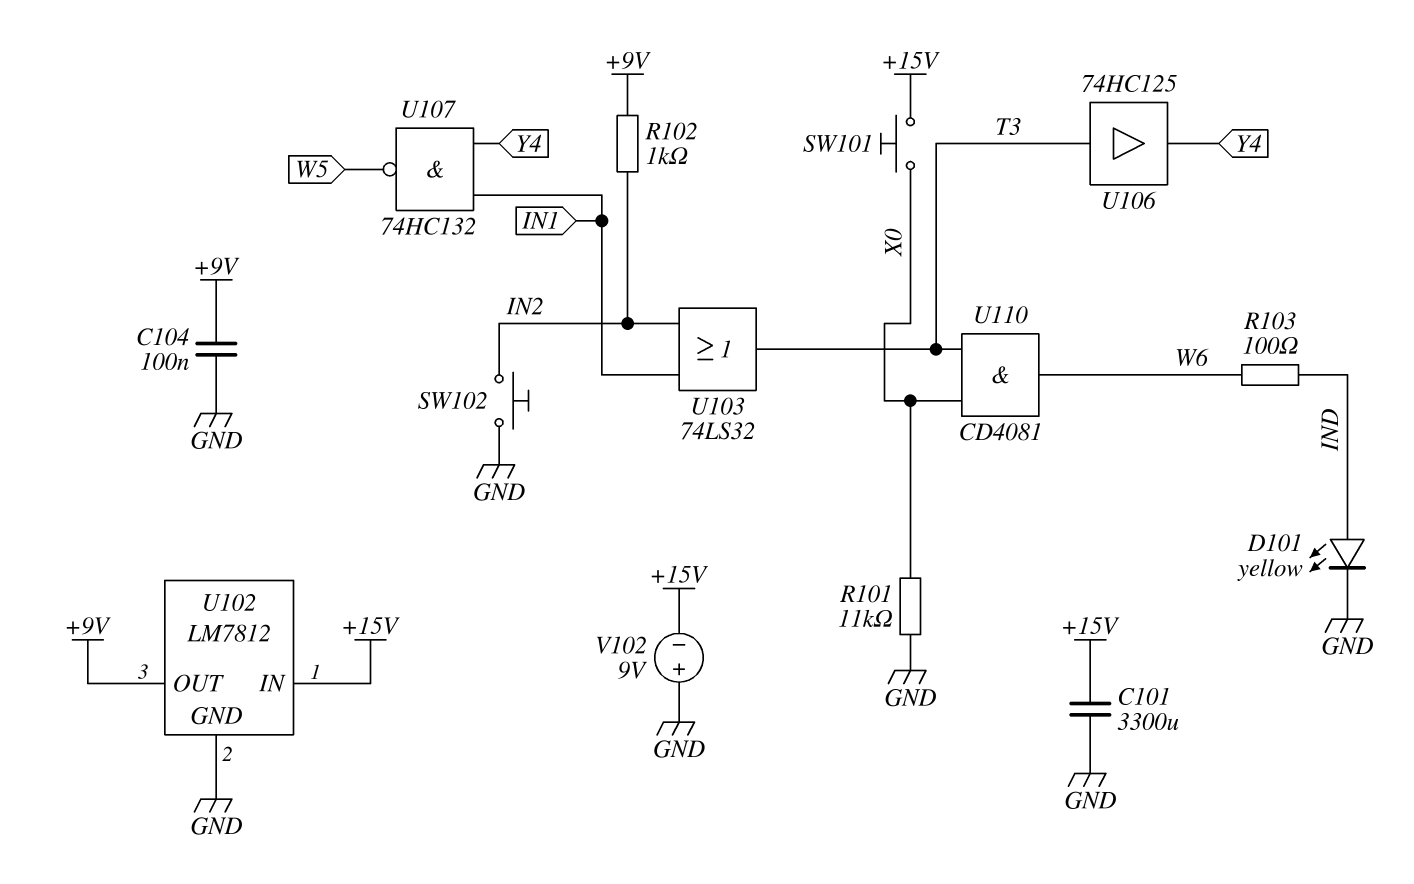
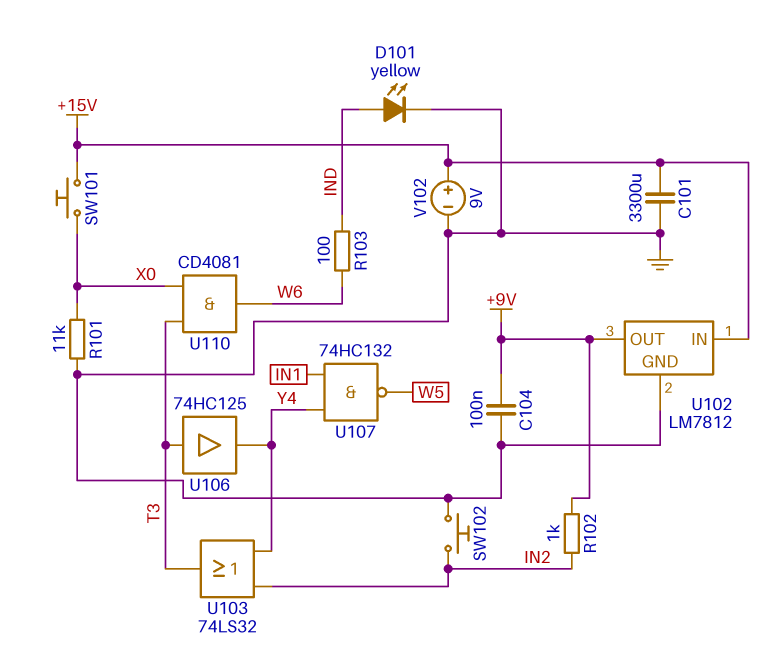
U103: OR 74LS32 (in IN1, in IN2, out T3) -> OR 74LS32 (in IN2, in Y4, out T3)
V102: 9V (plus GND, minus +15V) -> 9V (plus +15V, minus GND)

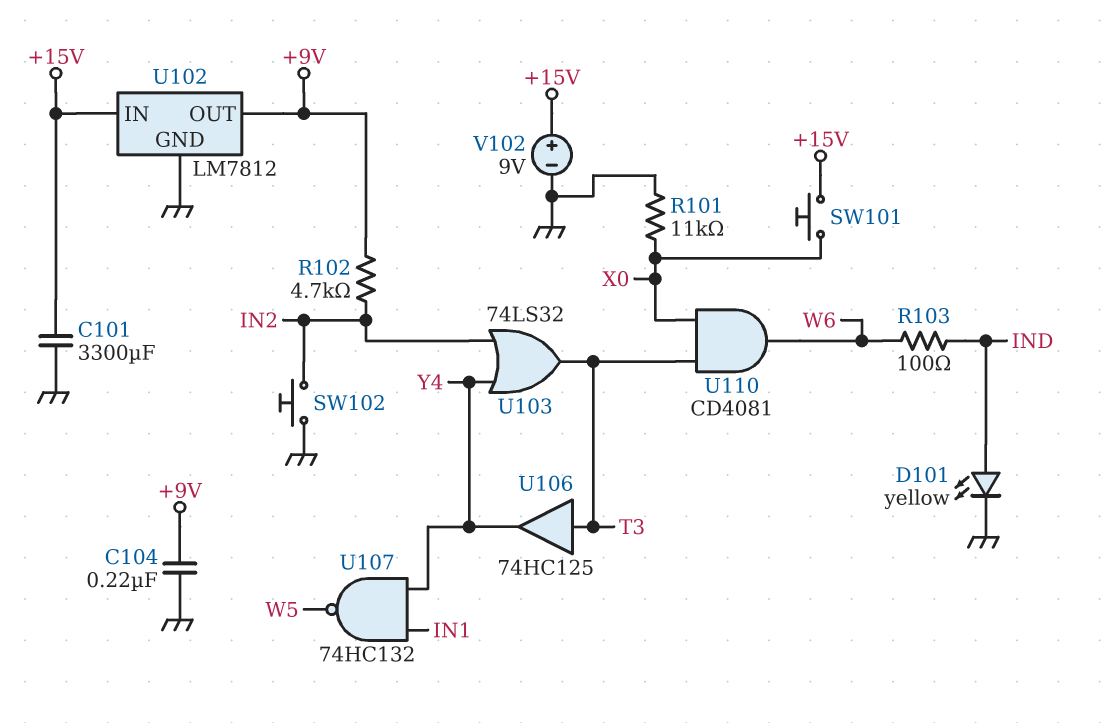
C104: 100nF (+9V, GND) -> 220nF (+9V, GND)
R102: 1k (+9V, IN2) -> 4.7k (+9V, IN2)

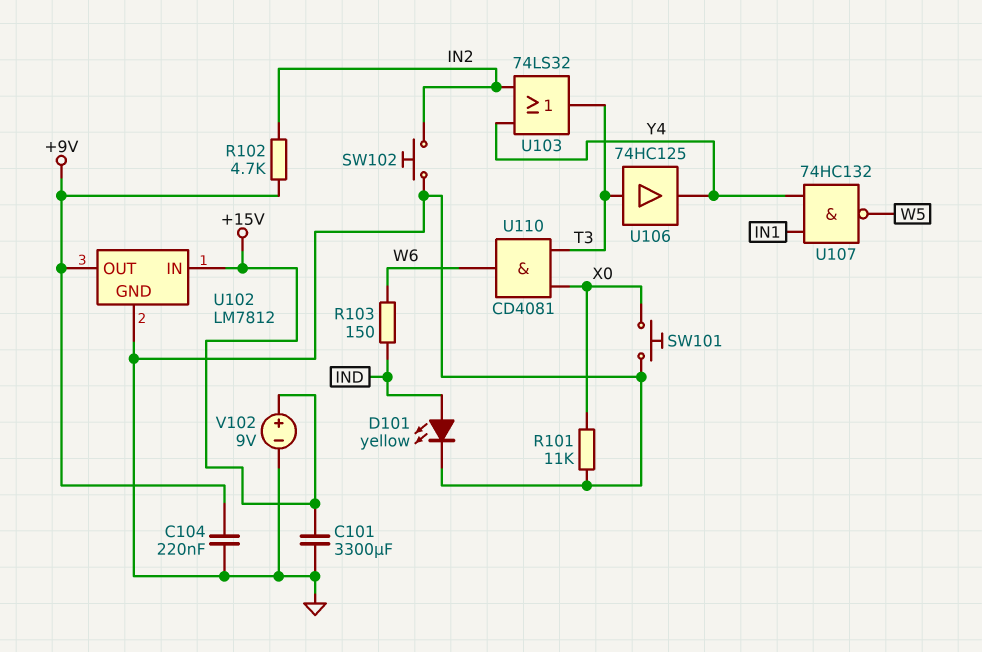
R103: 100 (IND, W6) -> 150 (IND, W6)
SW101: button (+15V, X0) -> button (GND, X0)

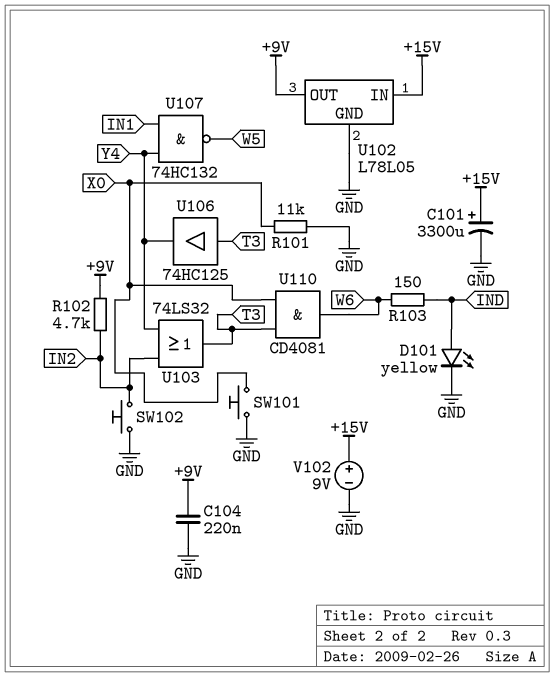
C101: 3300uF (+15V, GND) -> 3300uF (plus +15V, minus GND)
U102: LM7812 -> L78L05

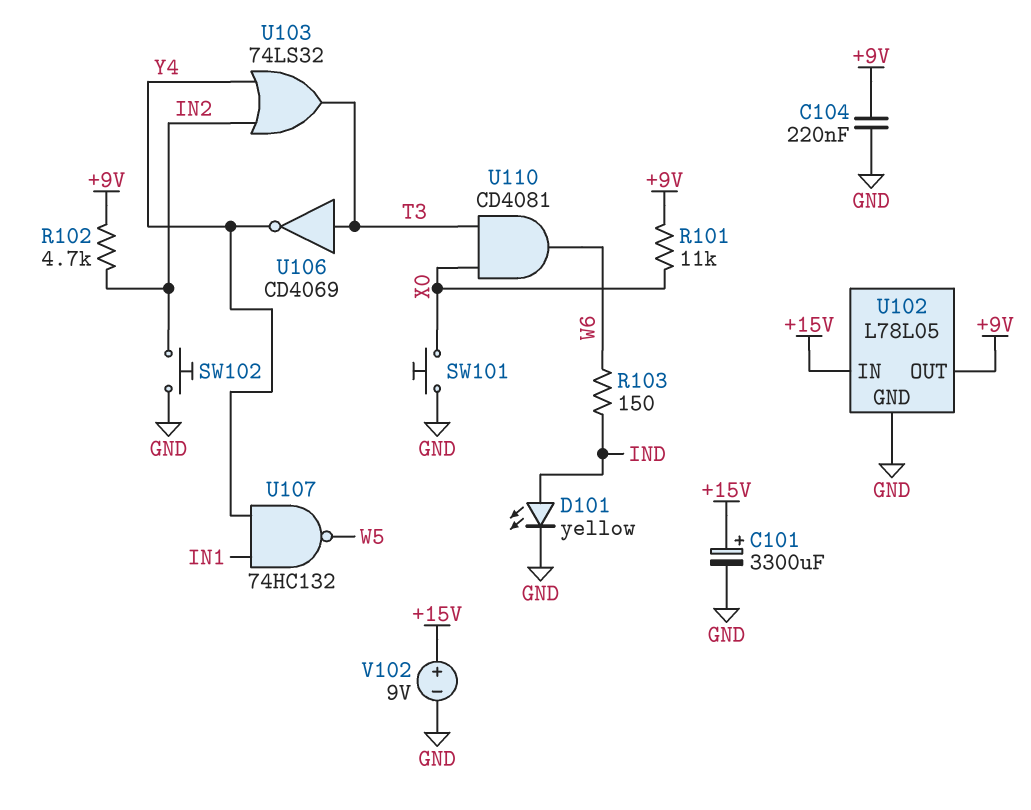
R101: 11k (GND, X0) -> 11k (+9V, X0)
U106: buffer 74HC125 (in T3, out Y4) -> NOT CD4069 (in T3, out Y4)

